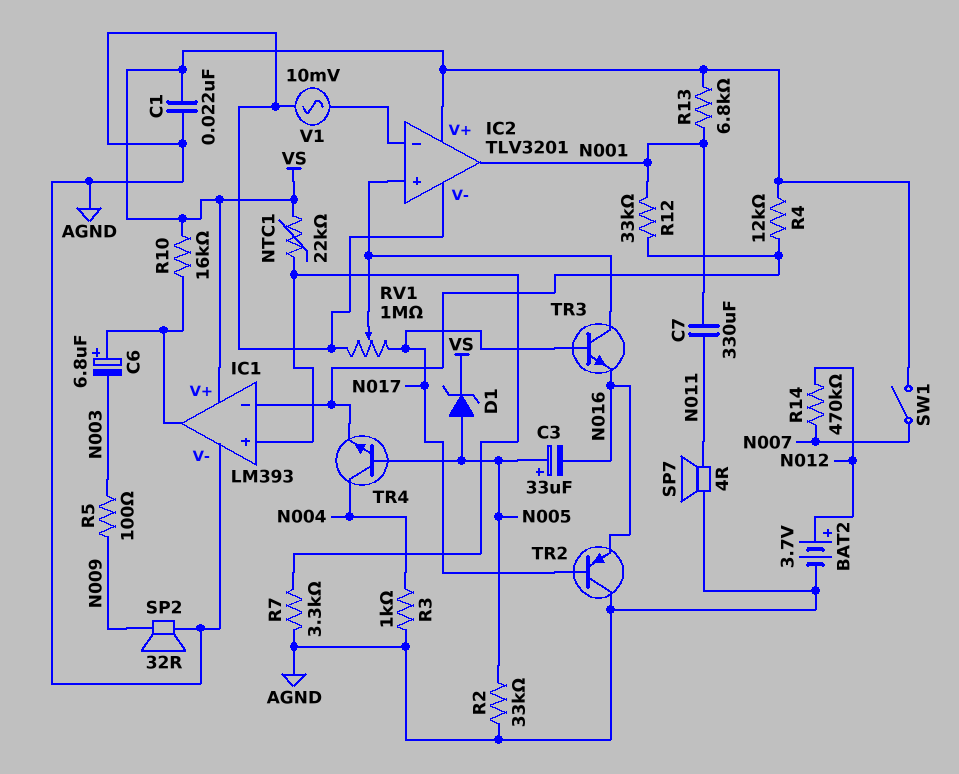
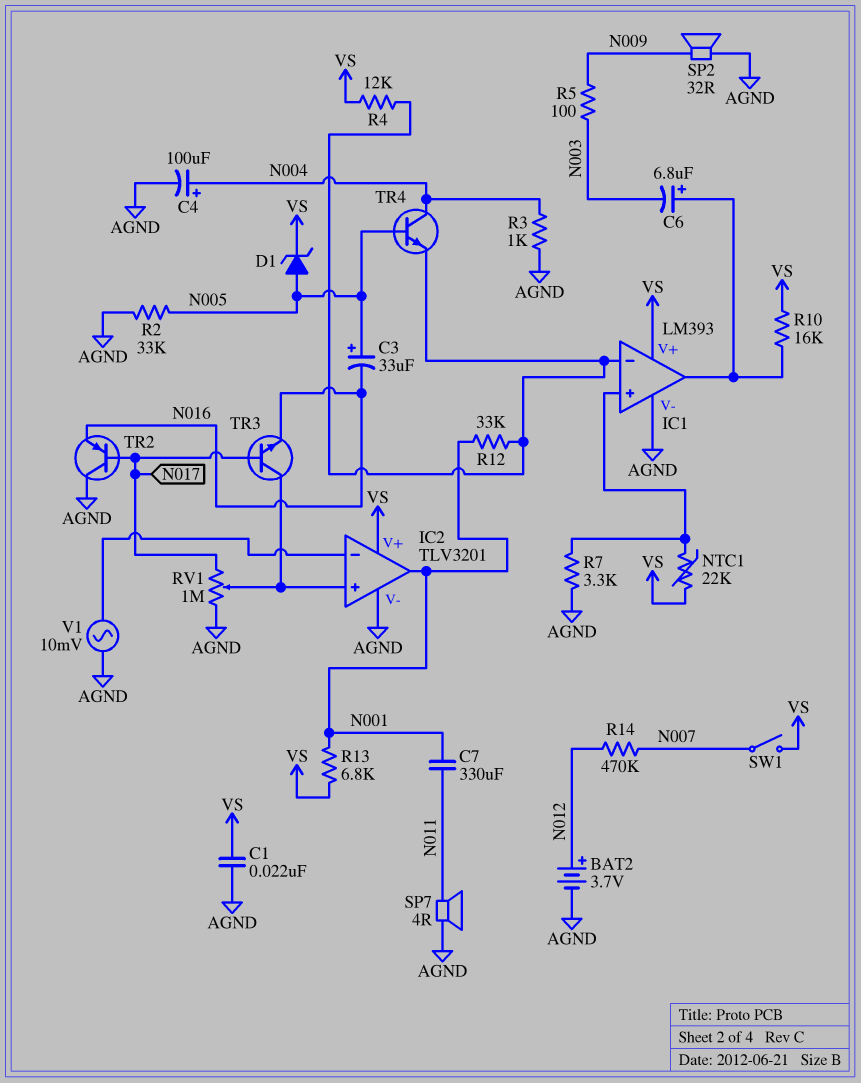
C4: none -> 100uF (plus N004, minus AGND)

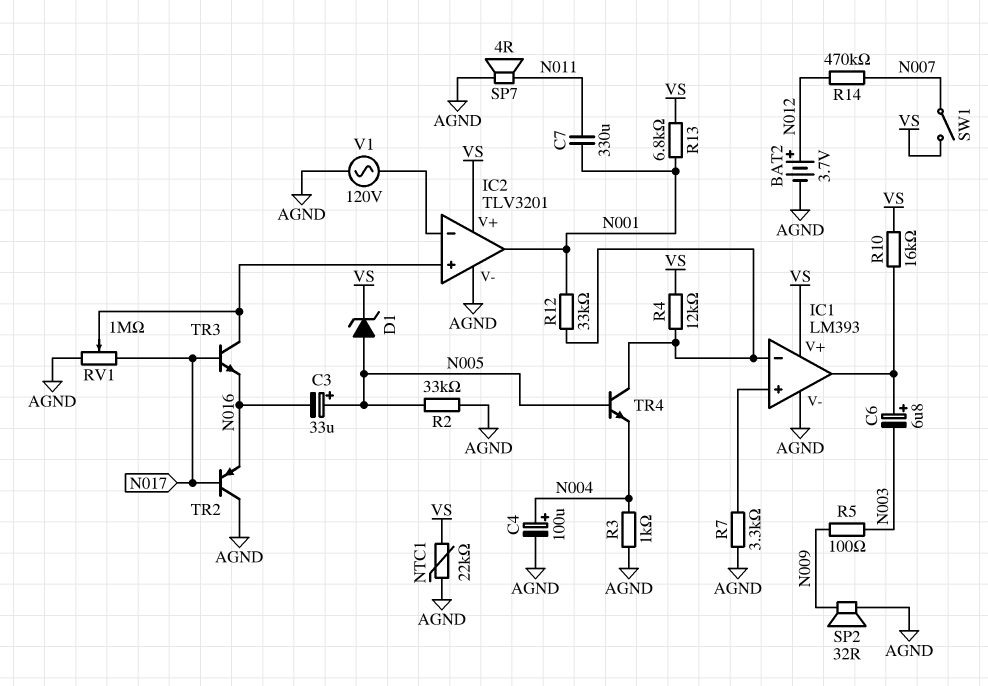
C1: 22nF (AGND, VS) -> none
NTC1: 22k (IC1/in+, VS) -> 22k (AGND, VS)
TR4: NPN (B N005, C N004, E IC1/in-) -> NPN (B N005, C IC1/in-, E N004)
V1: AC 10mV (AGND, IC2/in-) -> AC 120V (AGND, IC2/in-)

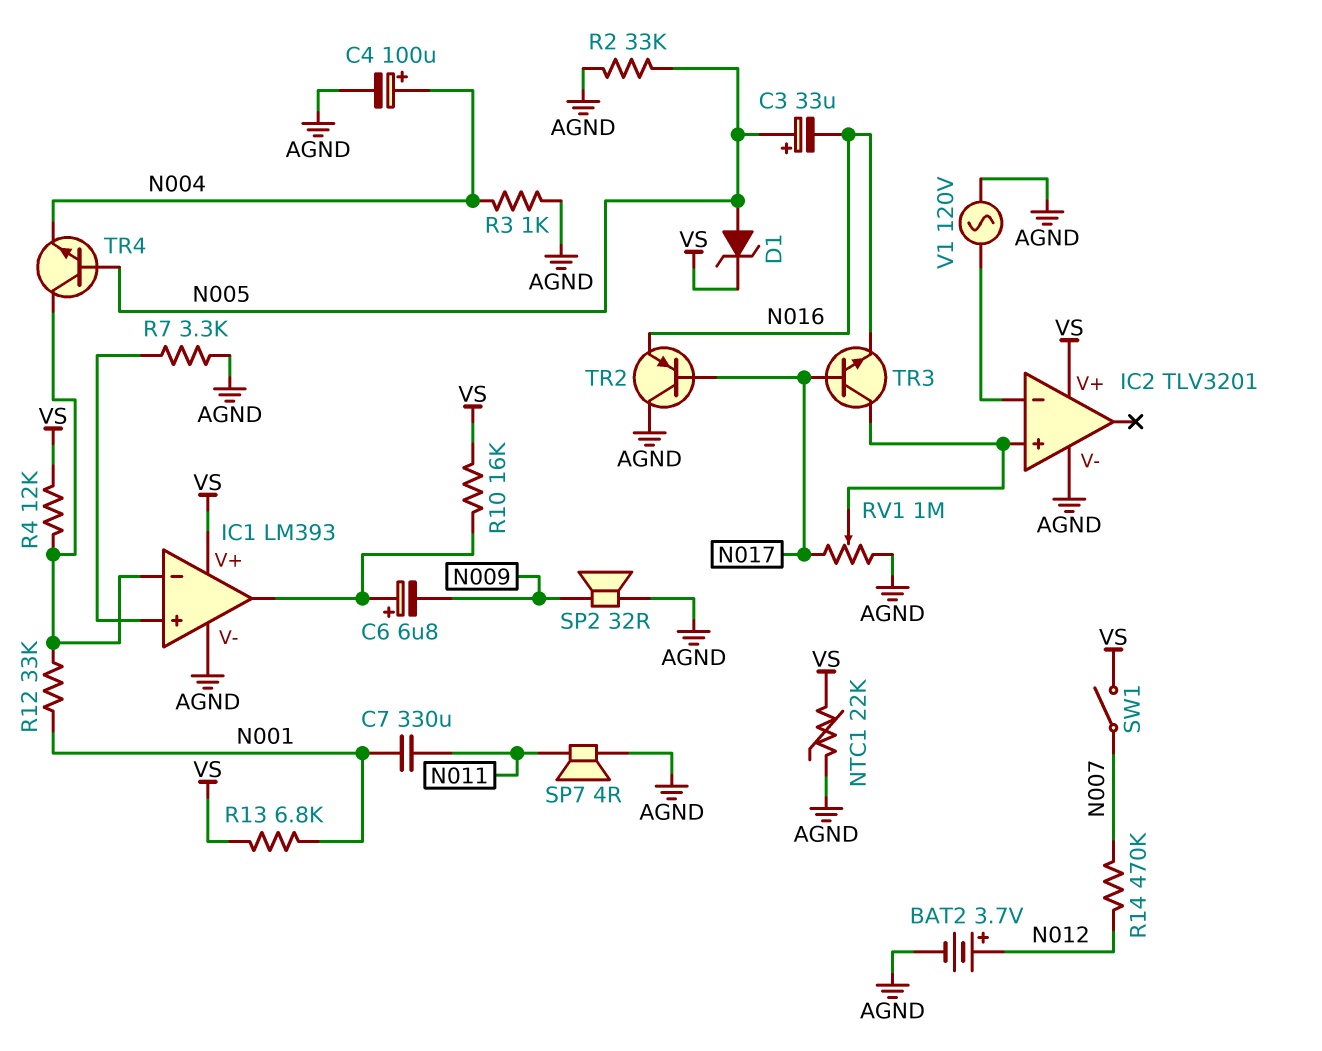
C6: 6.8uF (plus IC1/out, minus N003) -> 6.8uF (plus IC1/out, minus N009)
IC2 pin out: N001 -> none
R5: 100 (N003, N009) -> none

